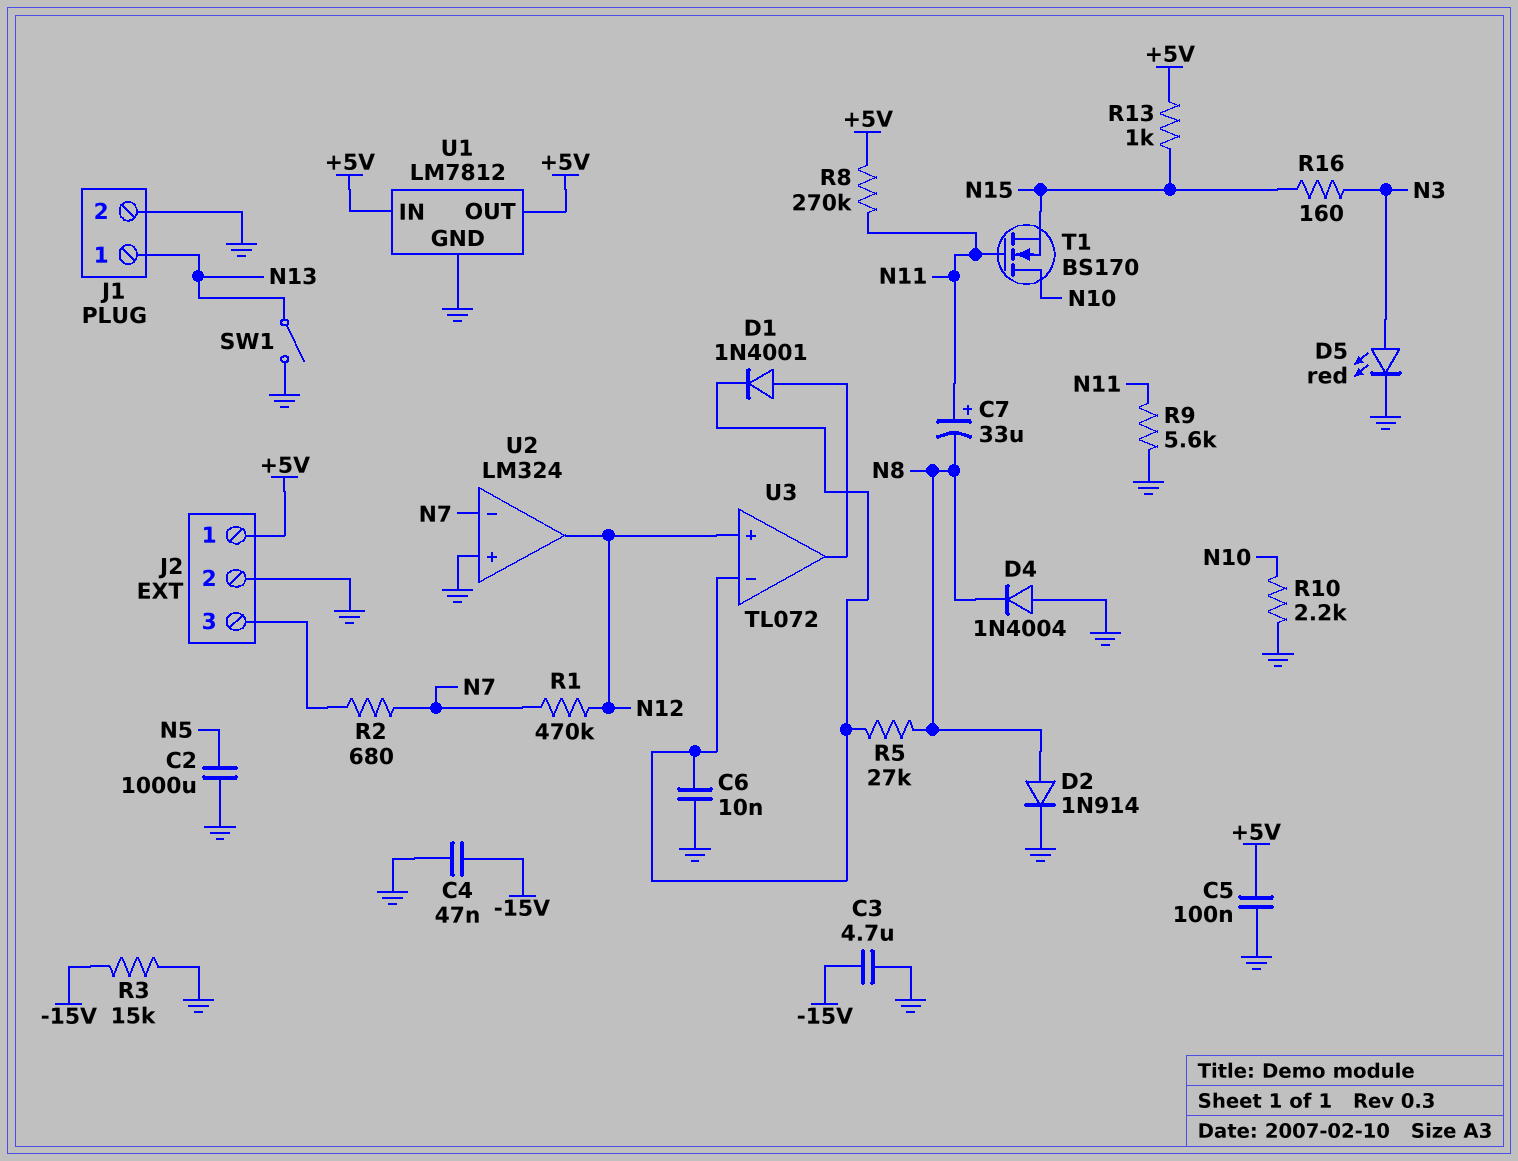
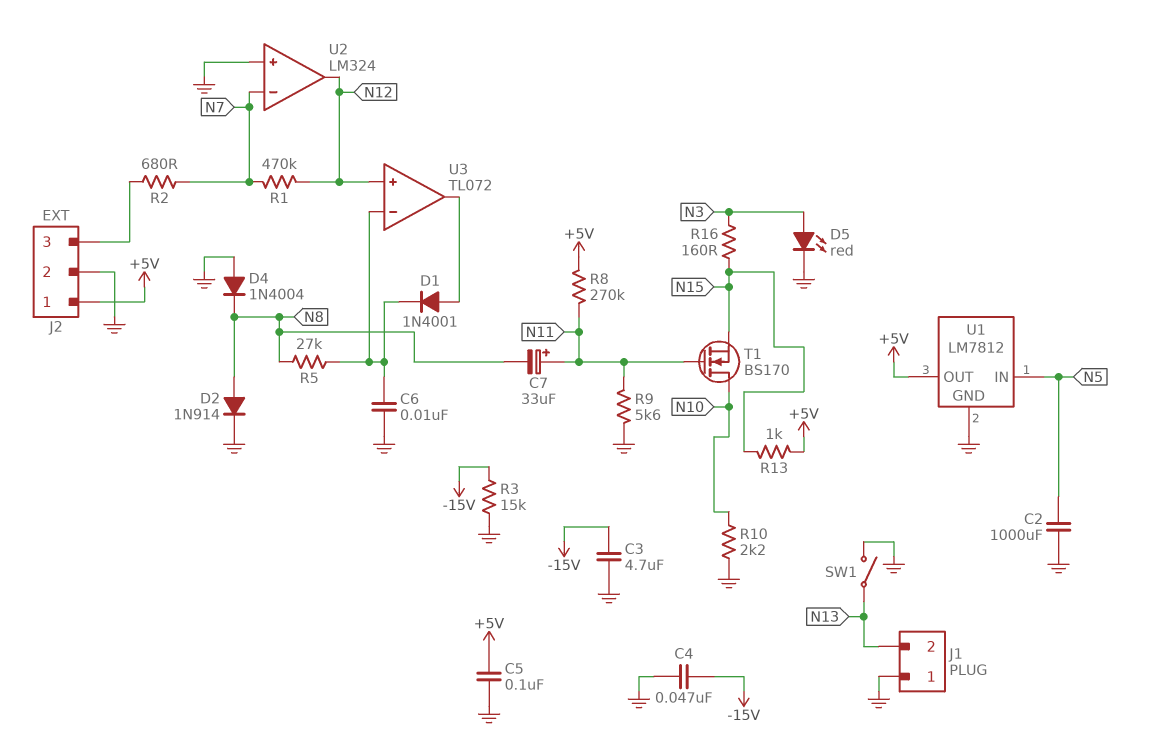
J1 pin 1: N13 -> GND
J1 pin 2: GND -> N13
U1 pin IN: +5V -> N5

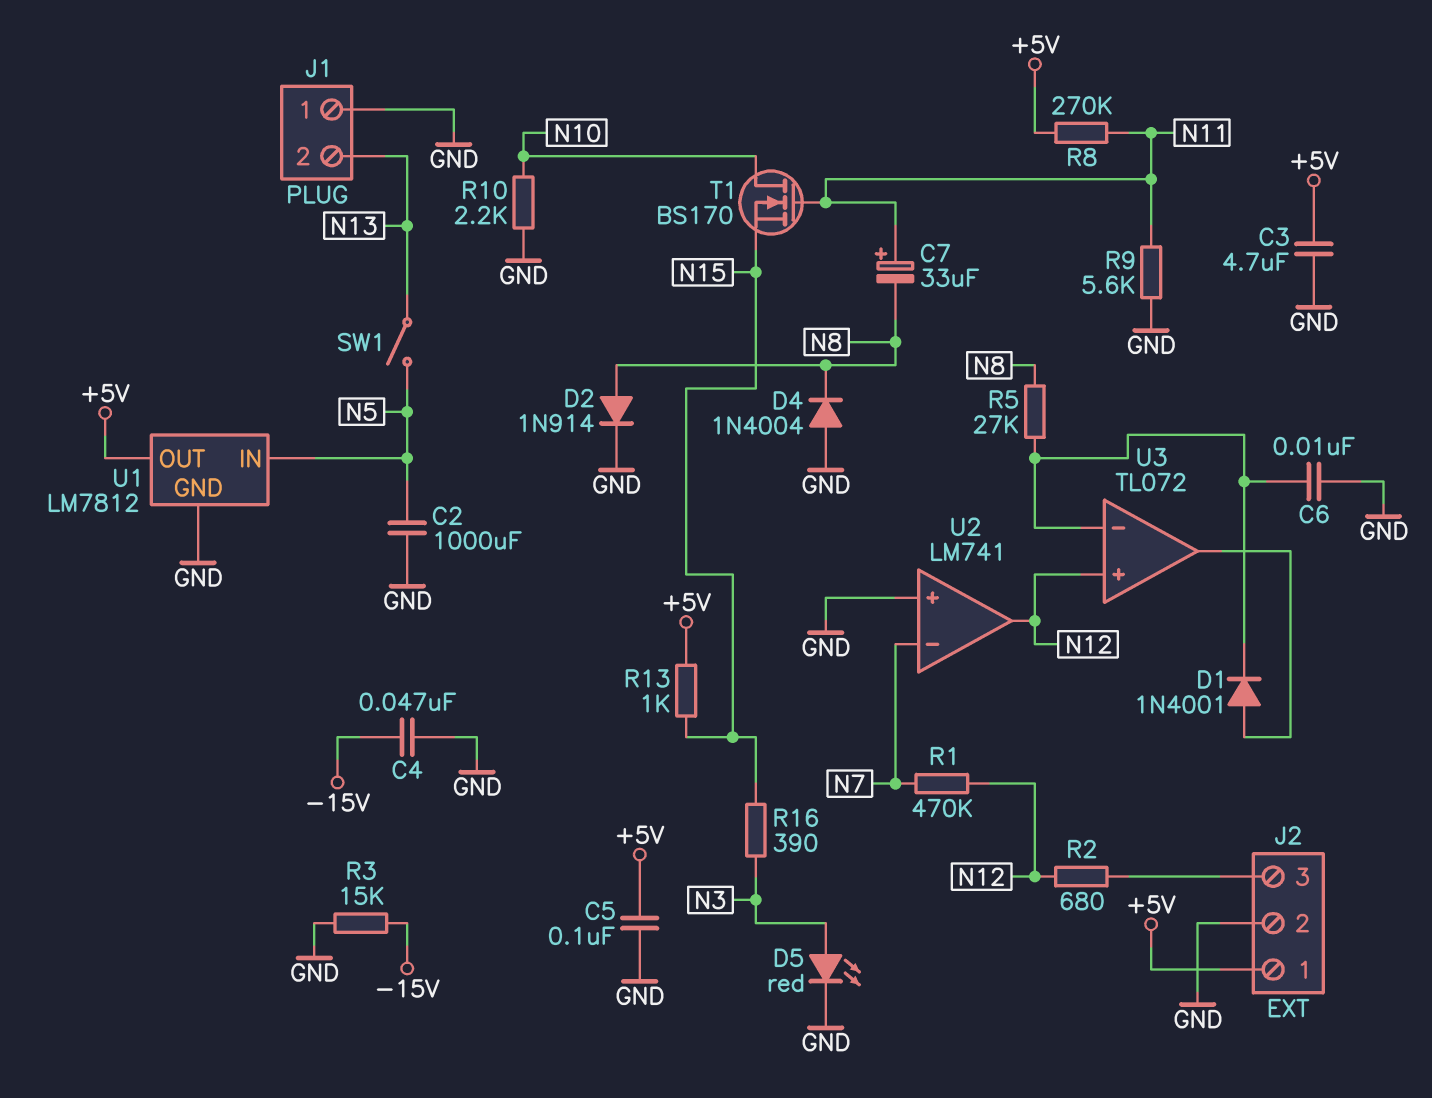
C3: 4.7uF (-15V, GND) -> 4.7uF (+5V, GND)
R2: 680 (J2/3, N7) -> 680 (J2/3, N12)
R16: 160 (N3, N15) -> 390 (N3, N15)
SW1: switch (GND, N13) -> switch (N5, N13)
U2: LM324 -> LM741

